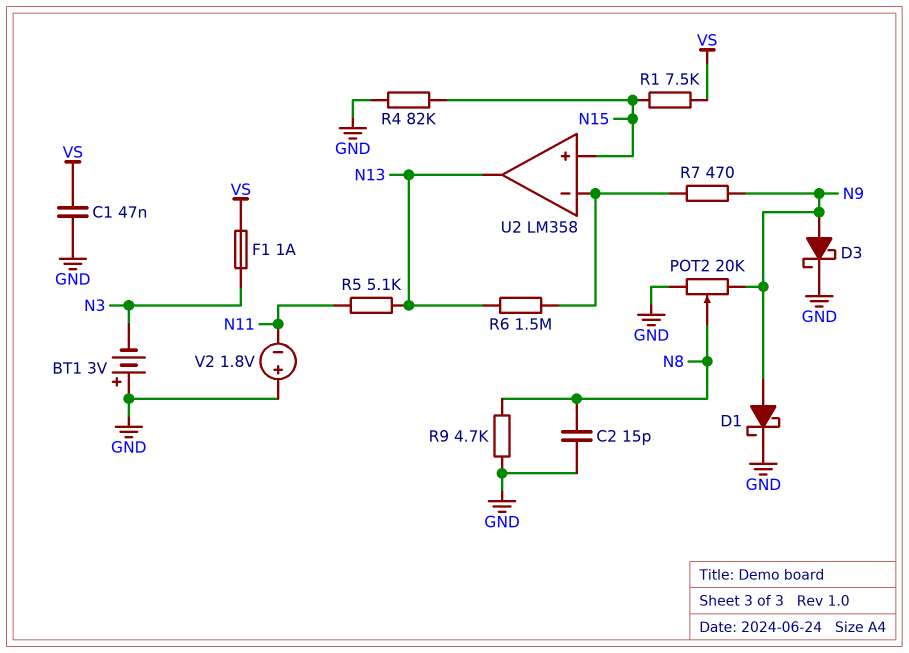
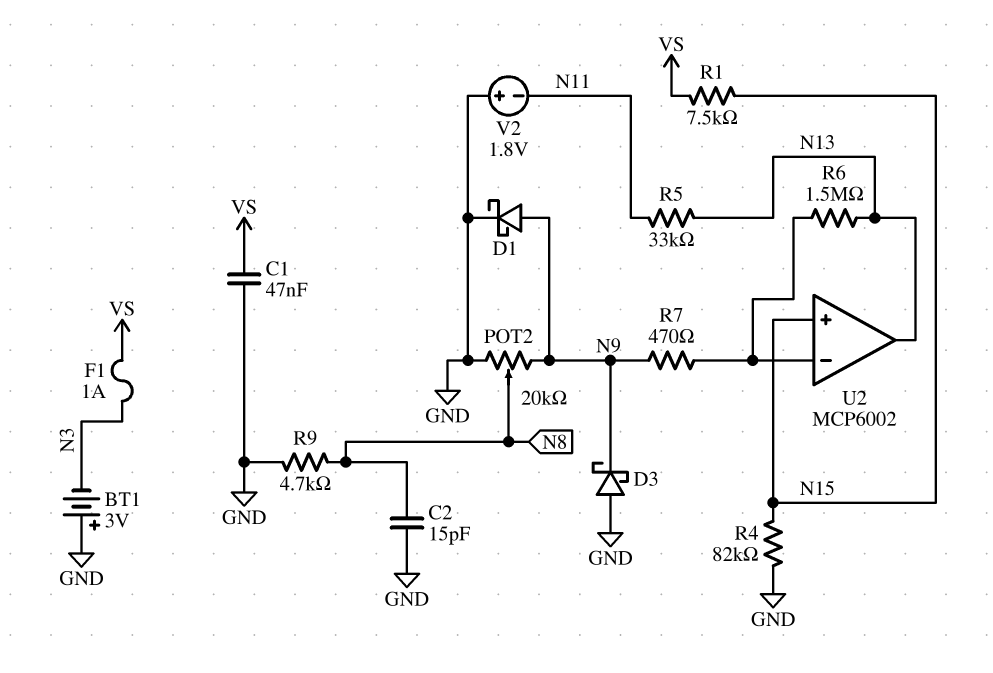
D3: schottky (A N9, K GND) -> schottky (A GND, K N9)
R5: 5.1k (N11, N13) -> 33k (N11, N13)
U2: LM358 -> MCP6002

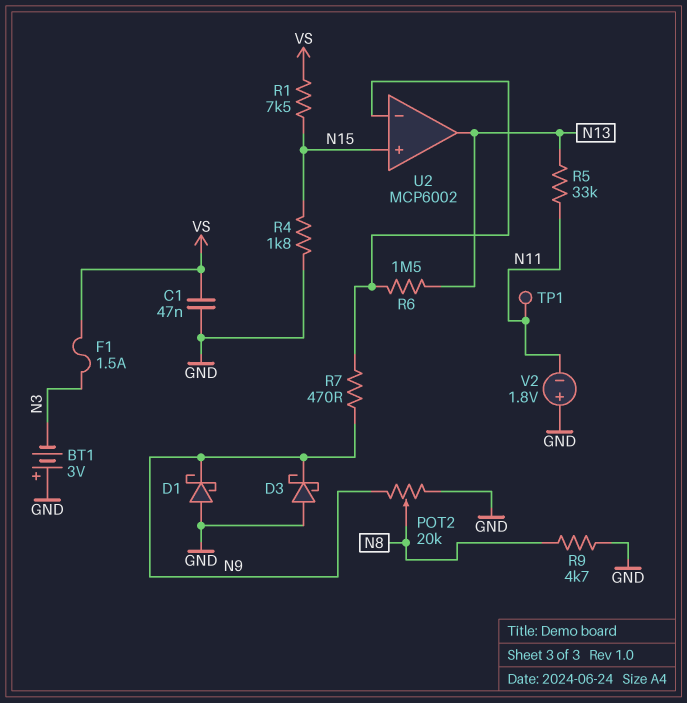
C2: 15pF (GND, N8) -> none
D1: schottky (A N9, K GND) -> schottky (A GND, K N9)
F1: 1A (N3, VS) -> 1.5A (N3, VS)
R4: 82k (GND, N15) -> 1.8k (GND, N15)
TP1: none -> test point (N11)

